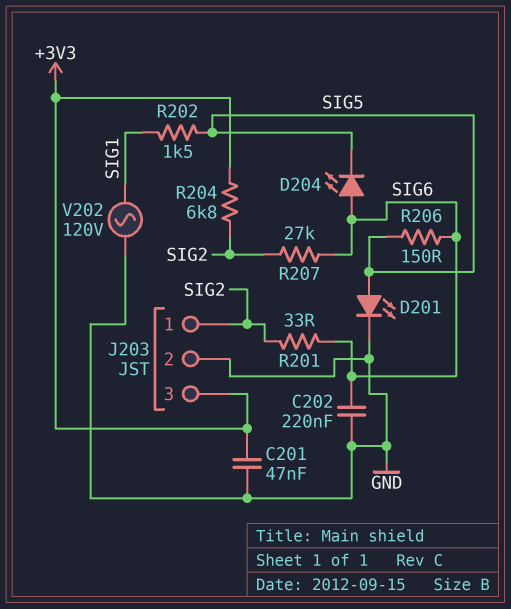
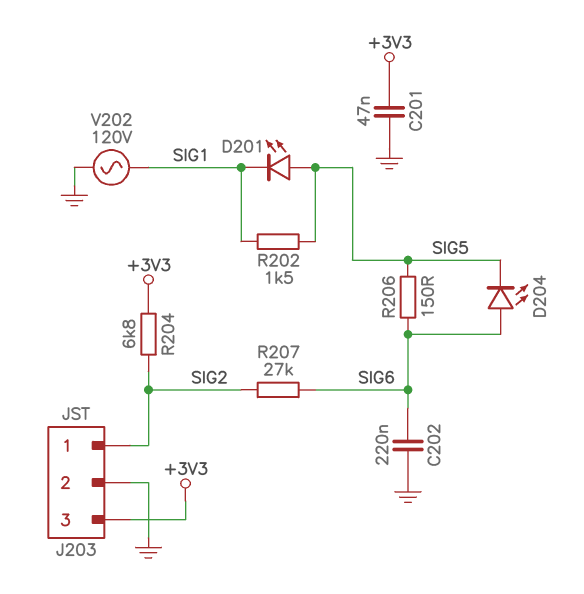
D201: LED (A SIG5, K GND) -> LED (A SIG5, K SIG1)
R201: 33 (SIG2, SIG6) -> none

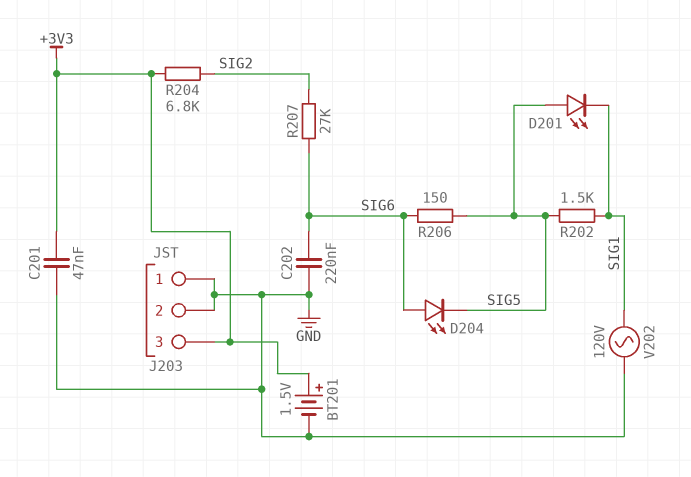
BT201: none -> 1.5V (plus +3V3, minus GND)
J203 pin 1: SIG2 -> GND

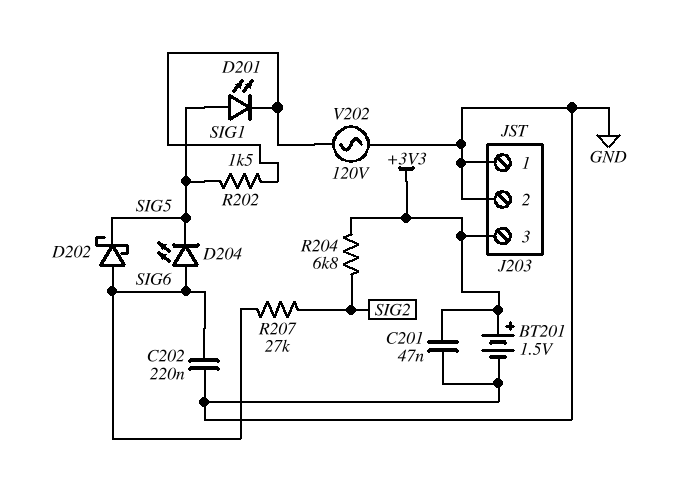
D202: none -> schottky (A SIG6, K SIG5)
R206: 150 (SIG5, SIG6) -> none

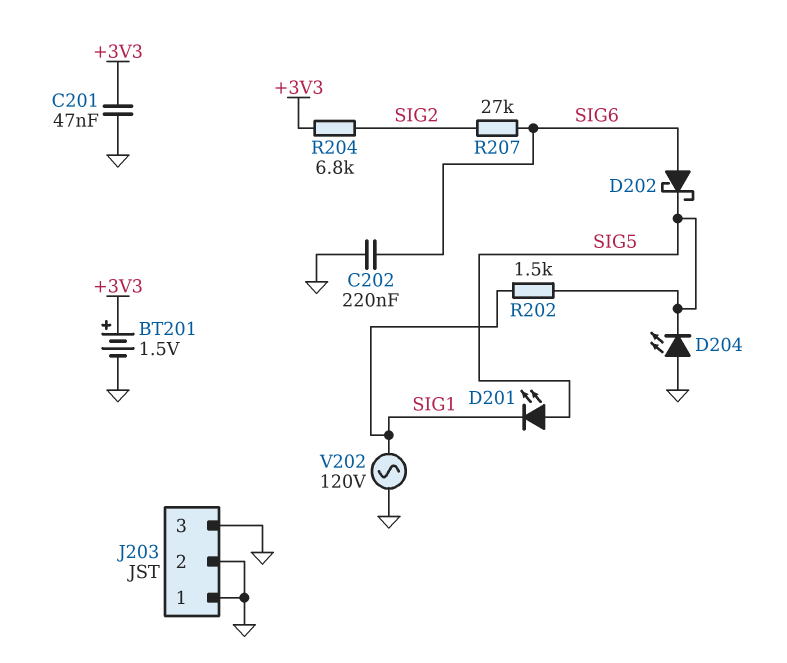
D204: LED (A SIG6, K SIG5) -> LED (A GND, K SIG5)
J203 pin 3: +3V3 -> GND

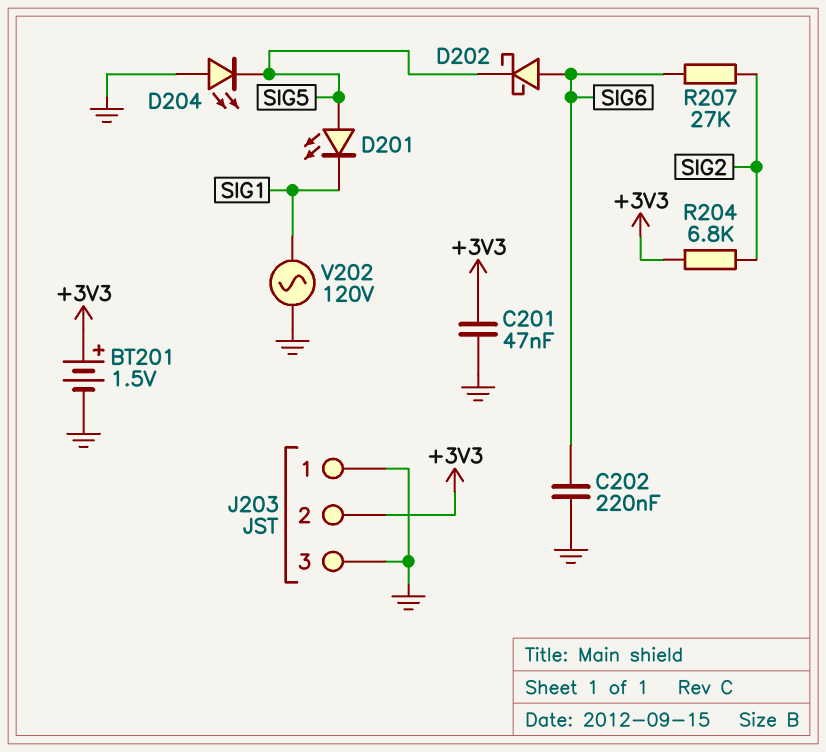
J203 pin 2: GND -> +3V3
R202: 1.5k (SIG1, SIG5) -> none

